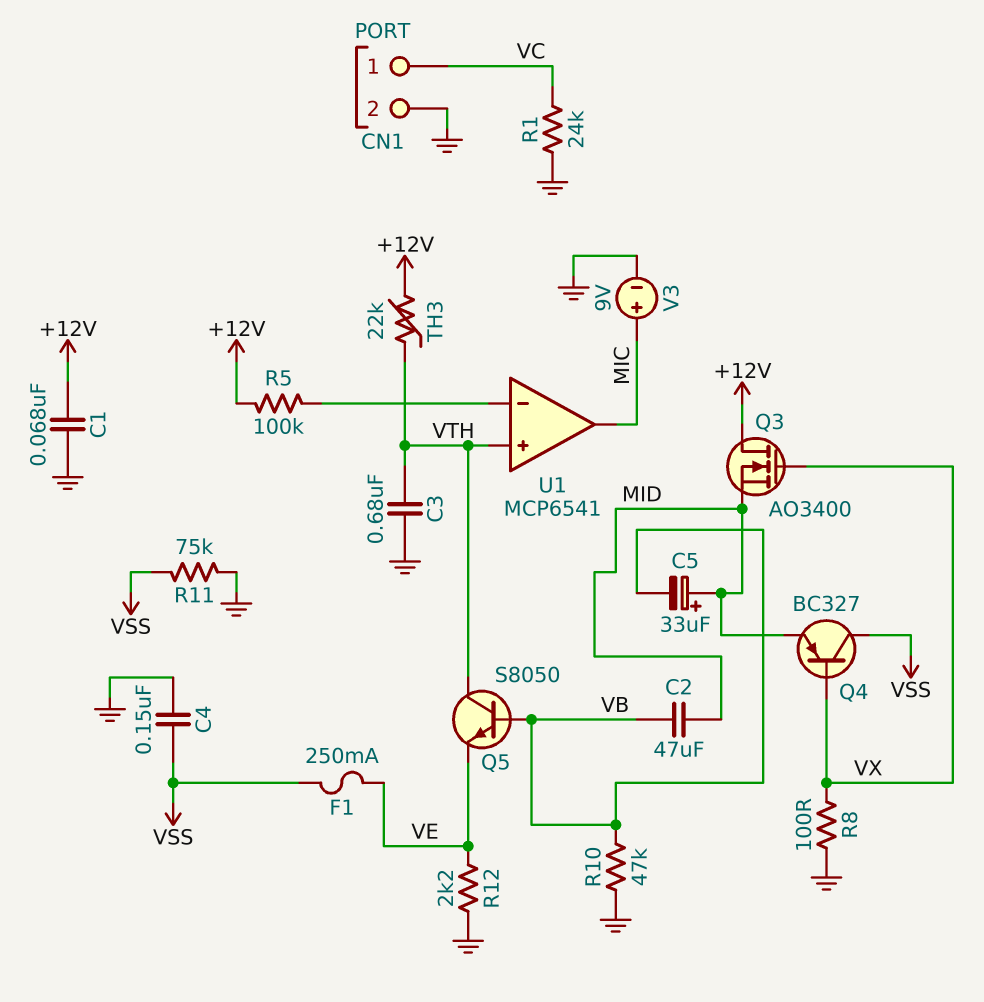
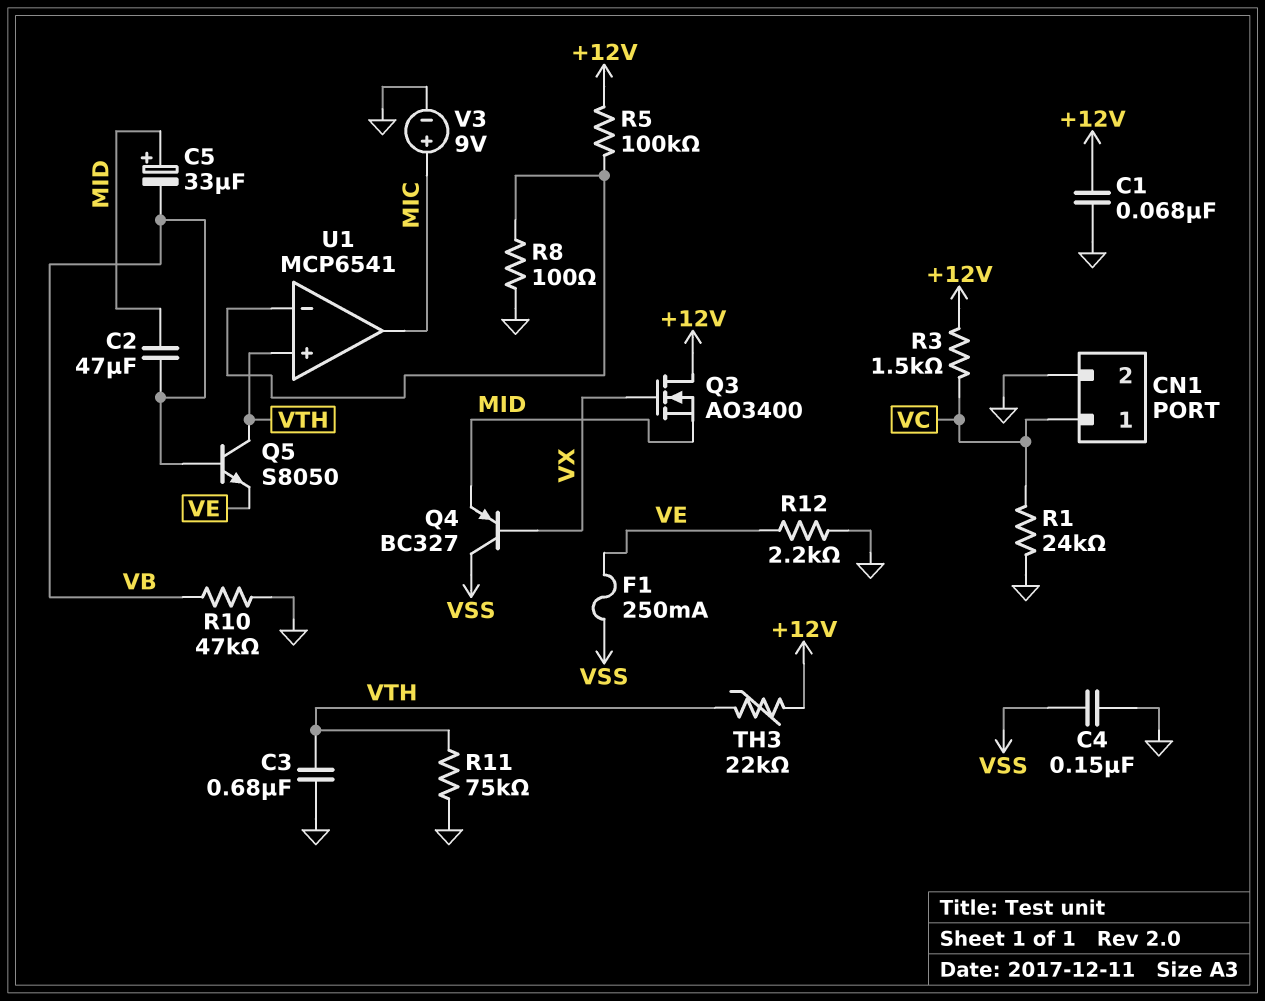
R3: none -> 1.5k (+12V, VC)
R8: 100 (GND, VX) -> 100 (GND, U1/in-)
R11: 75k (GND, VSS) -> 75k (GND, VTH)

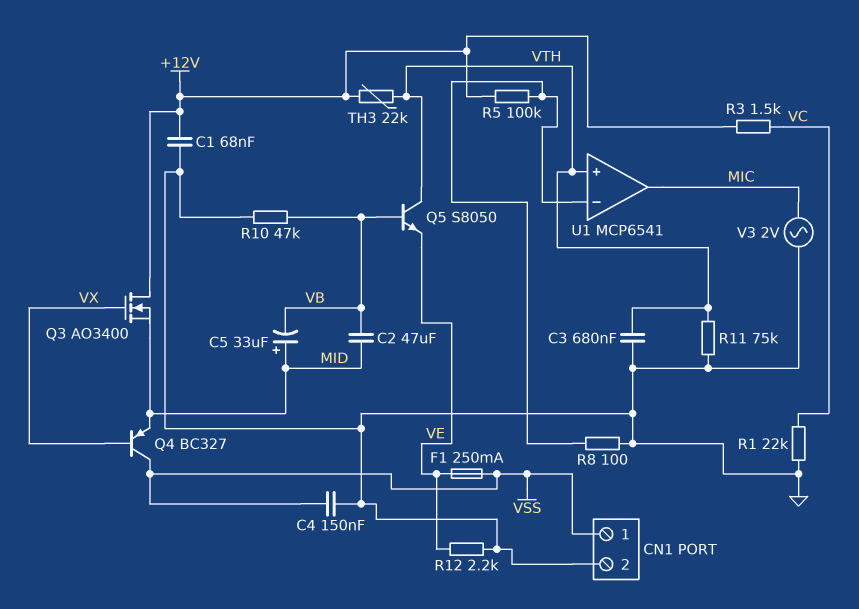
CN1 pin 1: VC -> VSS
R1: 24k (GND, VC) -> 22k (GND, VC)
V3: 9V (plus MIC, minus GND) -> AC 2V (GND, MIC)

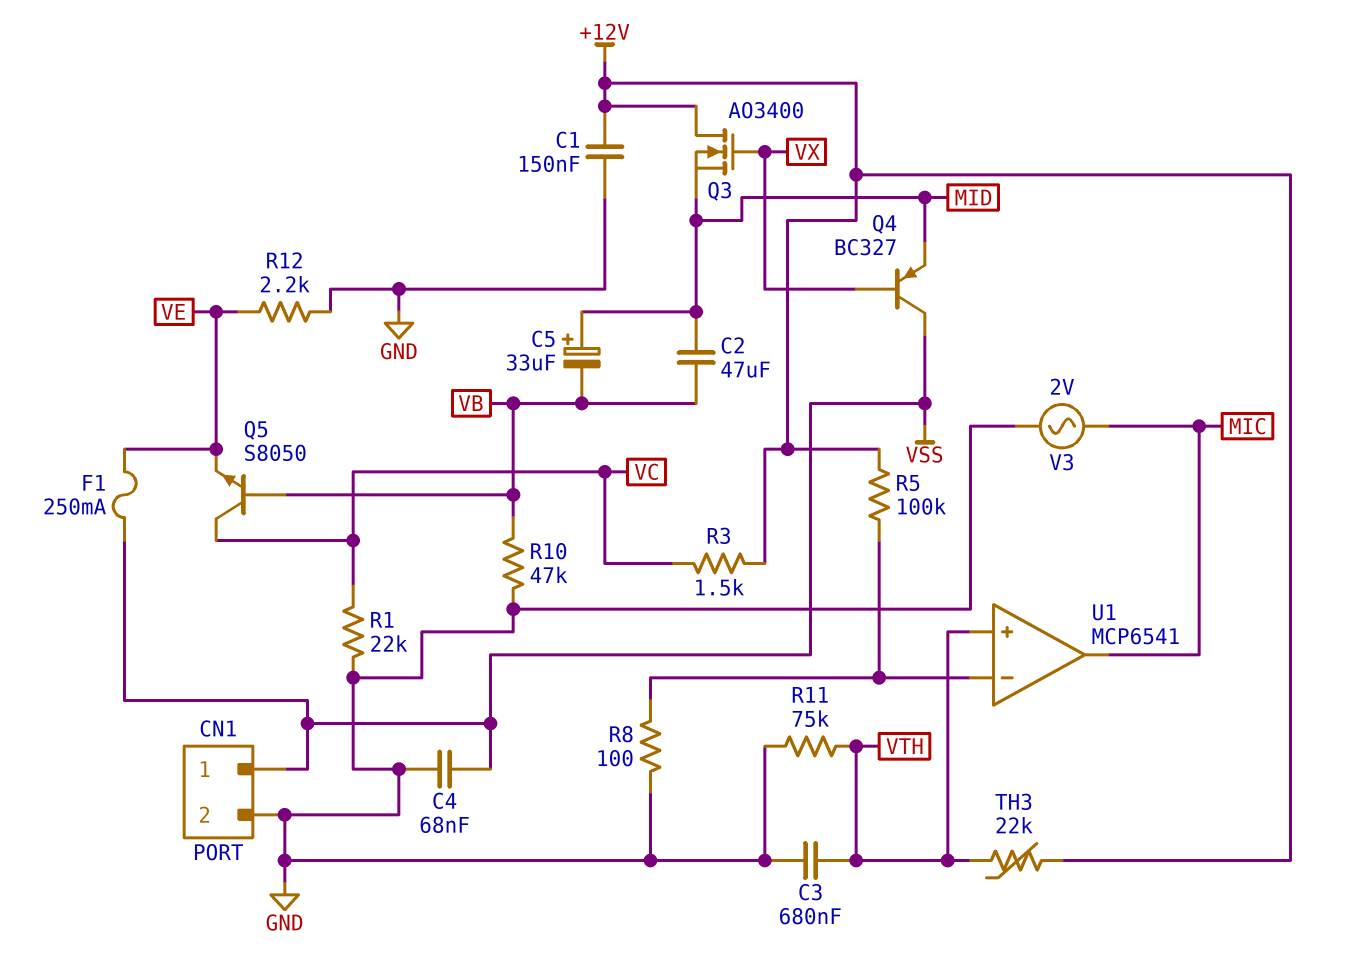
C1: 68nF (+12V, GND) -> 150nF (+12V, GND)
C4: 150nF (GND, VSS) -> 68nF (GND, VSS)
Q5: NPN S8050 (B VB, C VTH, E VE) -> NPN S8050 (B VB, C VC, E VE)

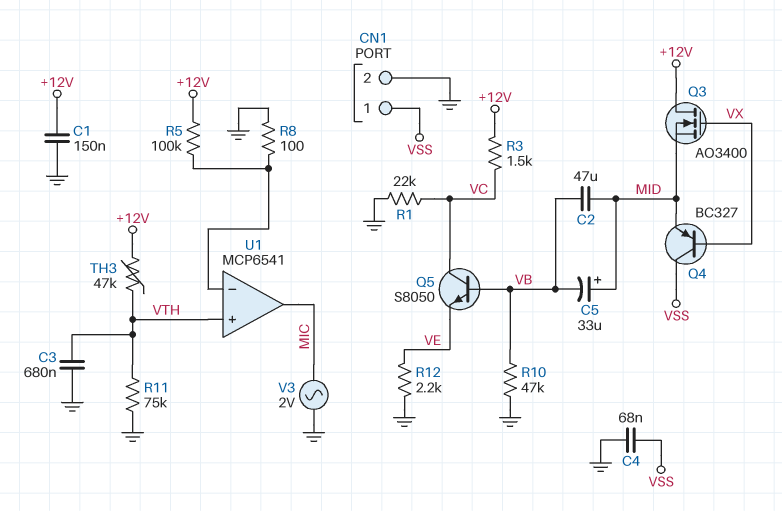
F1: 250mA (VE, VSS) -> none
TH3: 22k (+12V, VTH) -> 47k (+12V, VTH)

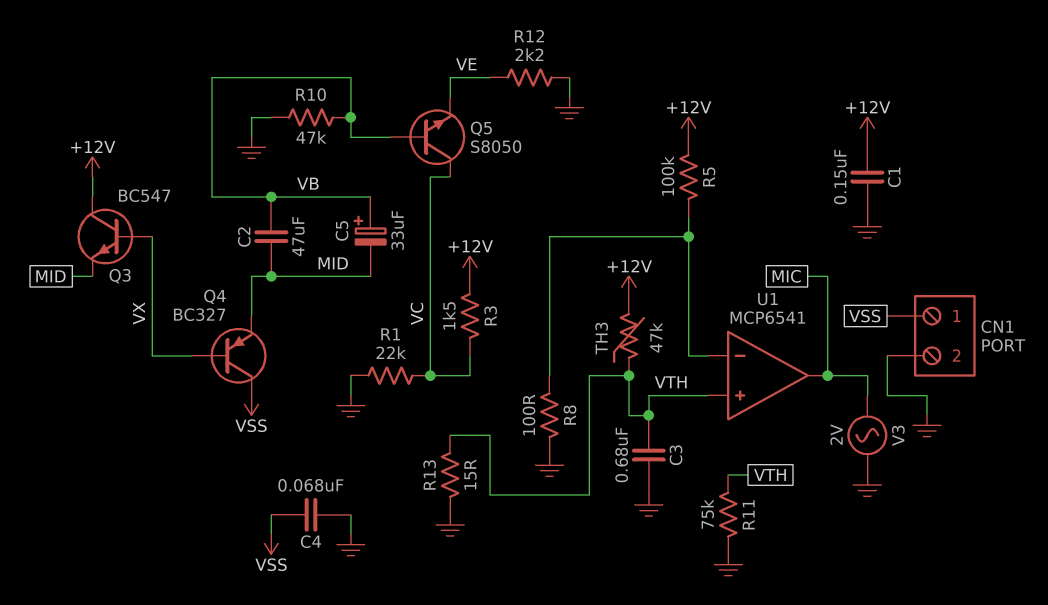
C5: 33uF (plus MID, minus VB) -> 33uF (plus VB, minus MID)
Q3: NMOS AO3400 (G VX, D +12V, S MID) -> NPN BC547 (B VX, C +12V, E MID)
R13: none -> 15 (GND, VTH)

